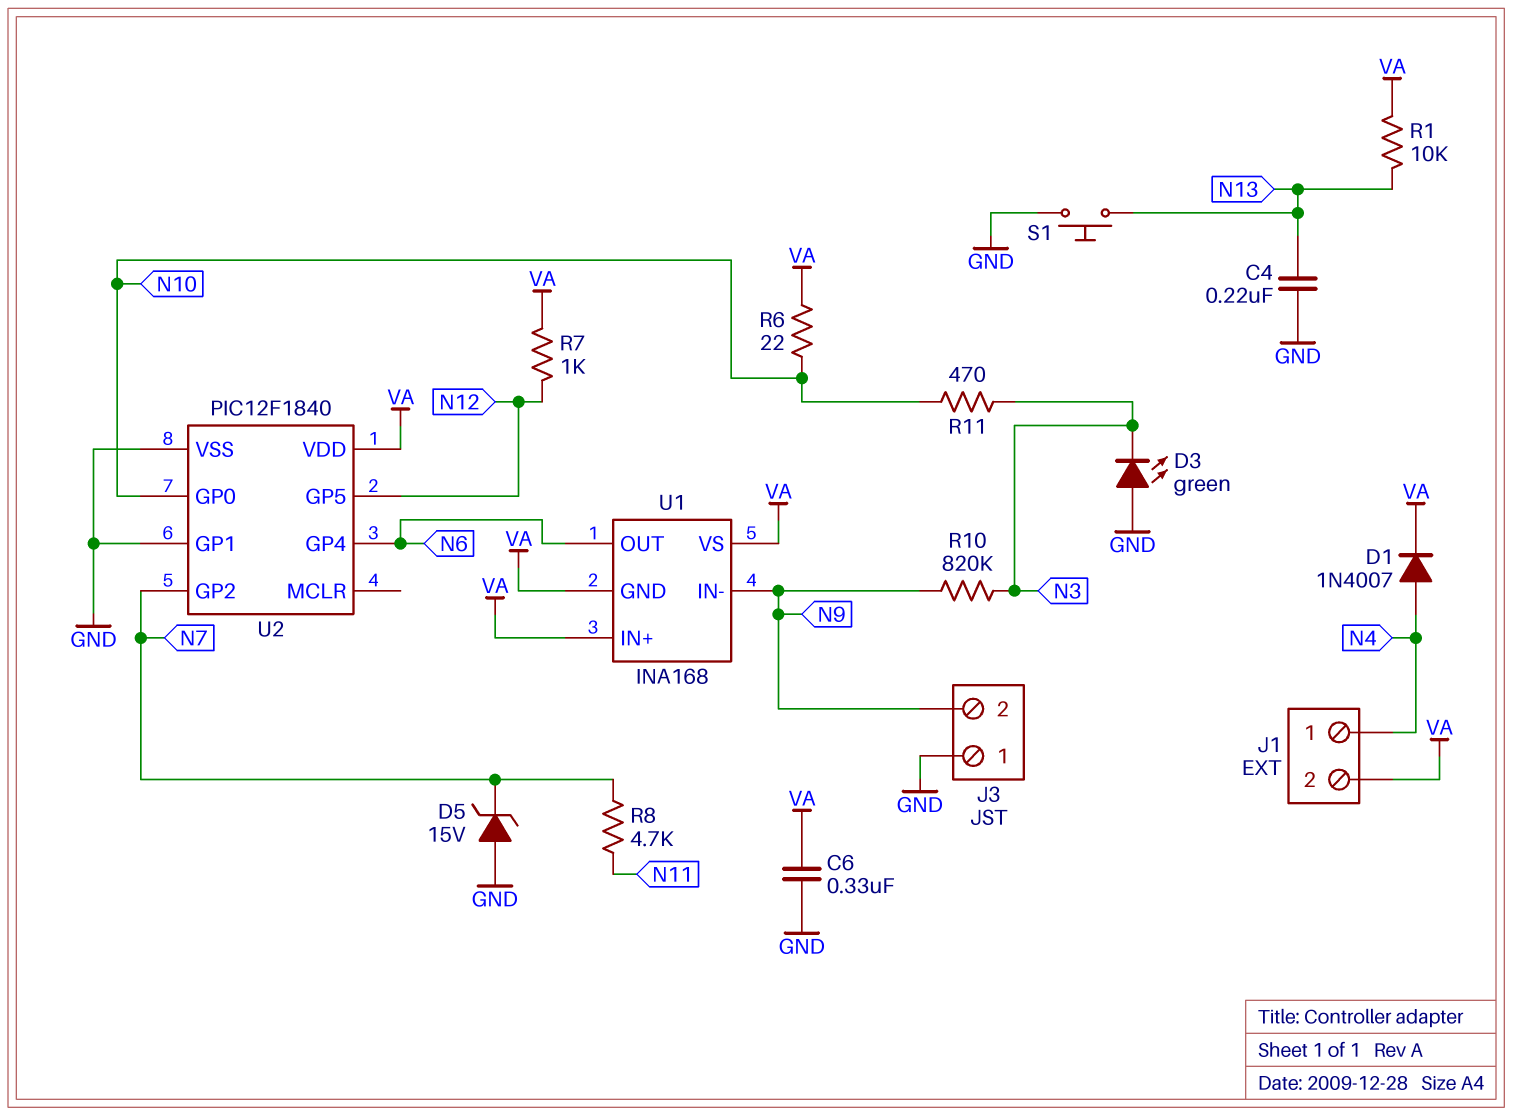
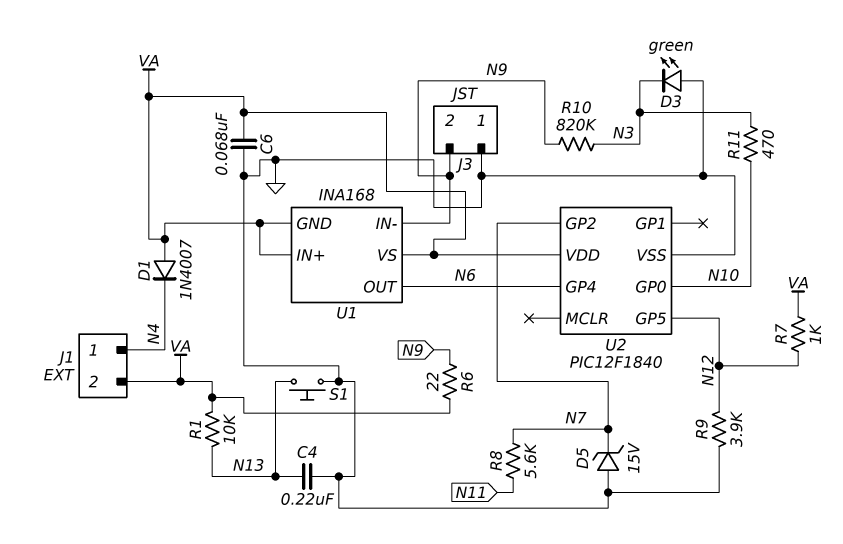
C6: 330nF (GND, VA) -> 68nF (GND, VA)
D1: diode 1N4007 (A N4, K VA) -> diode 1N4007 (A VA, K N4)
R6: 22 (N10, VA) -> 22 (N9, VA)
R8: 4.7k (N7, N11) -> 5.6k (N7, N11)
R9: none -> 3.9k (GND, N12)
U2 pin GP1: GND -> none

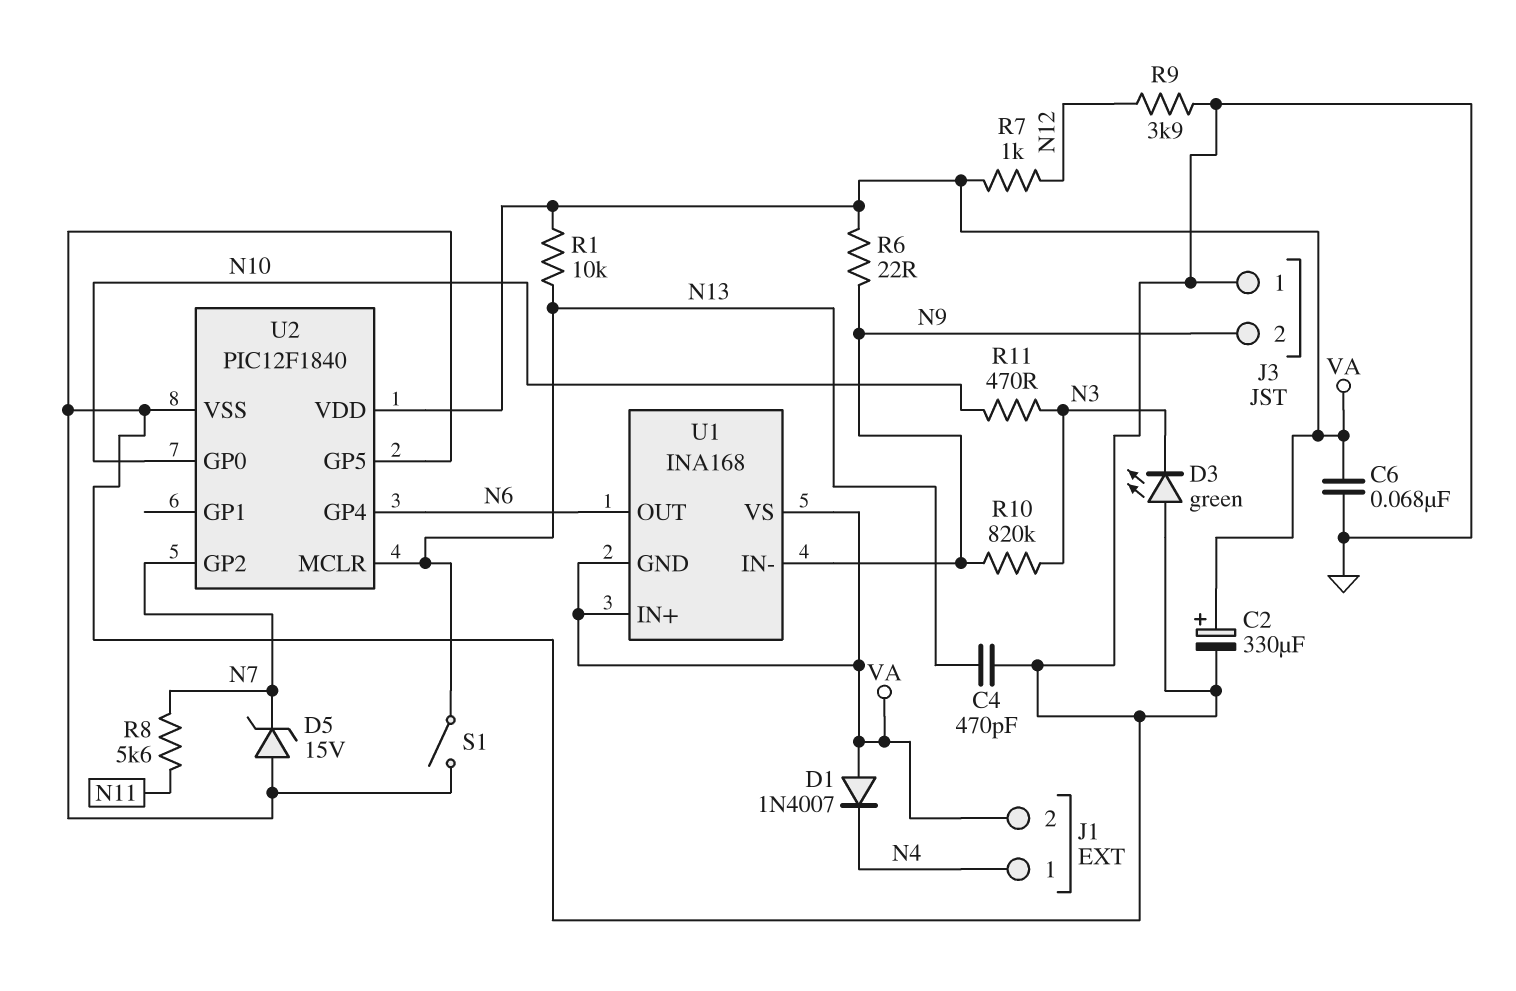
C2: none -> 330uF (plus VA, minus GND)
C4: 220nF (GND, N13) -> 470pF (GND, N13)
S1: button (GND, N13) -> switch (GND, N13)
U2 pin GP5: N12 -> GND
U2 pin MCLR: none -> N13

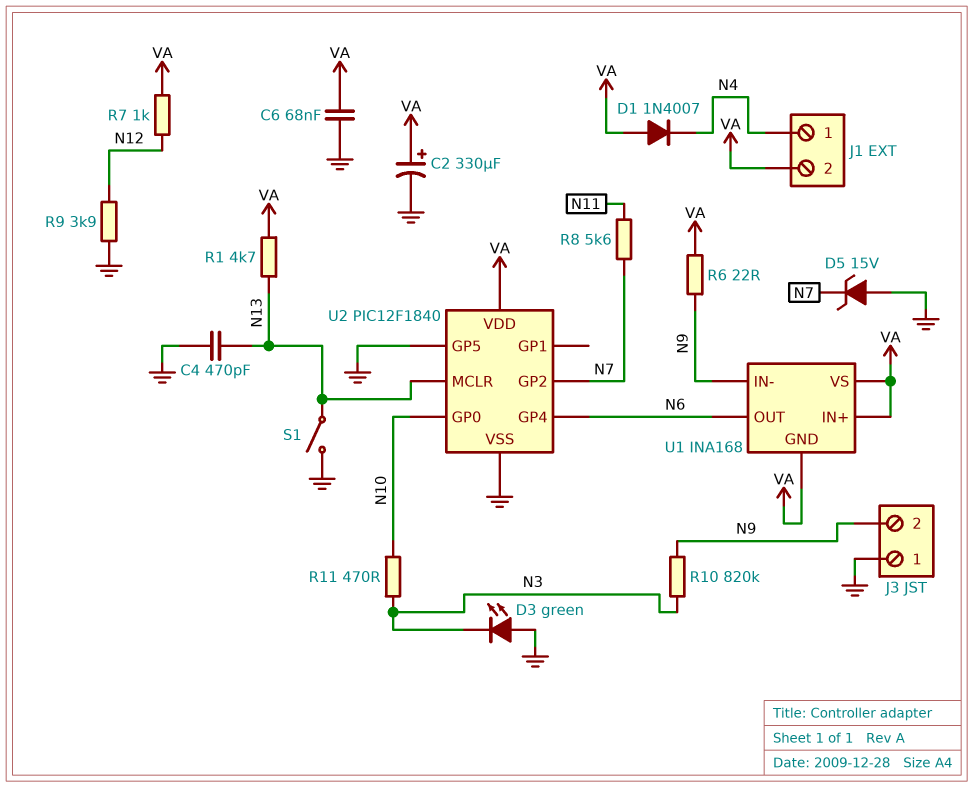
R1: 10k (N13, VA) -> 4.7k (N13, VA)

